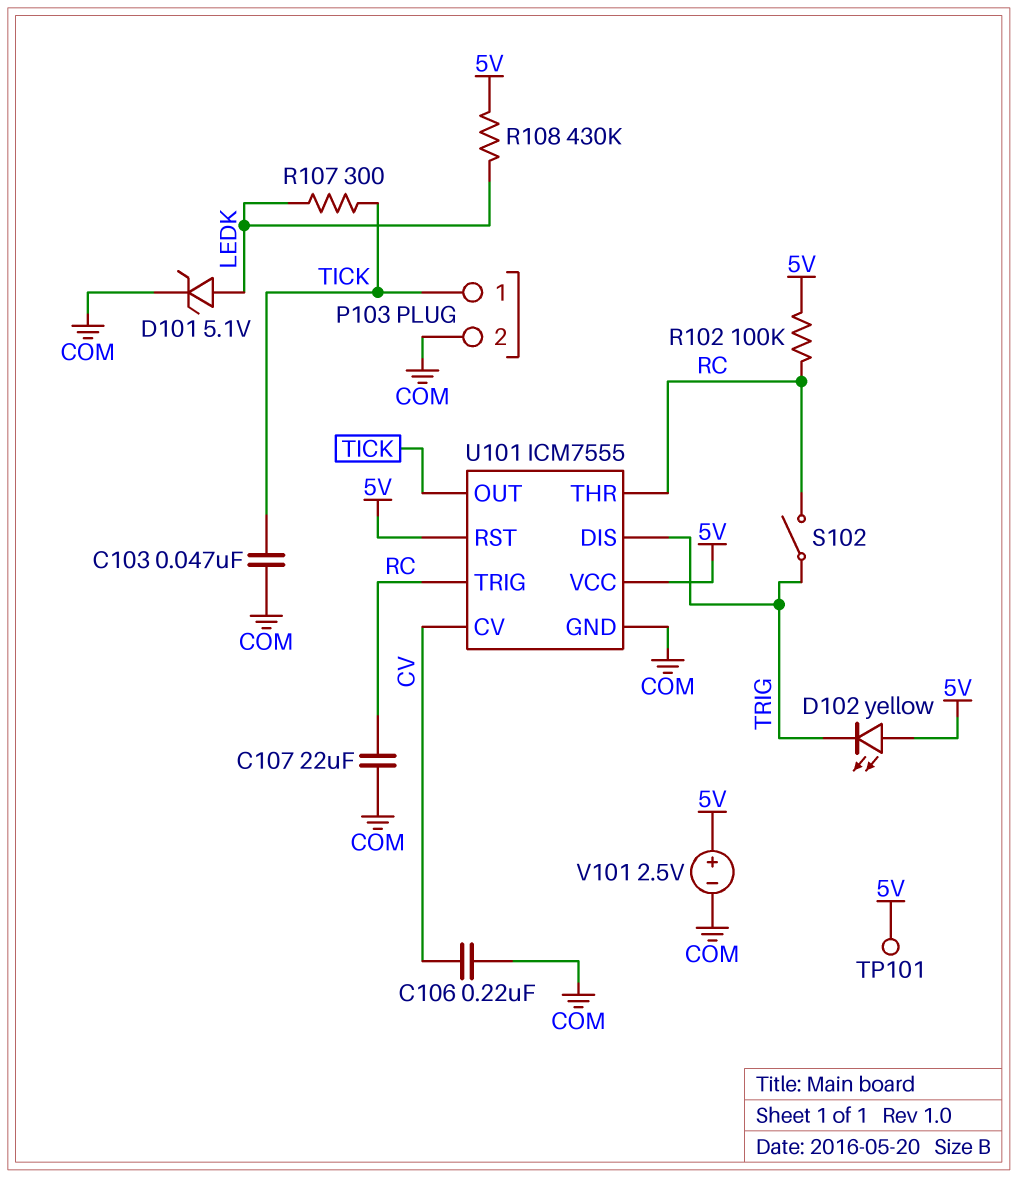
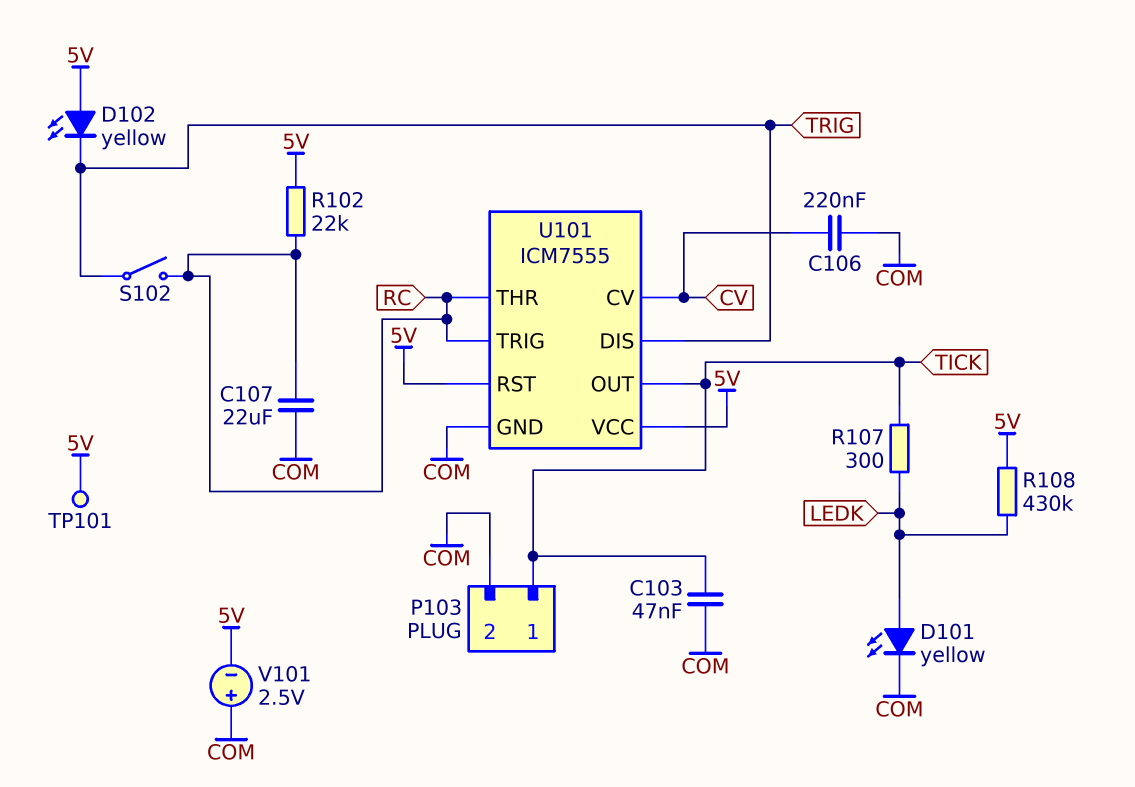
D101: zener 5.1V (A LEDK, K COM) -> LED yellow (A LEDK, K COM)
R102: 100k (5V, RC) -> 22k (5V, RC)
V101: 2.5V (plus 5V, minus COM) -> 2.5V (plus COM, minus 5V)

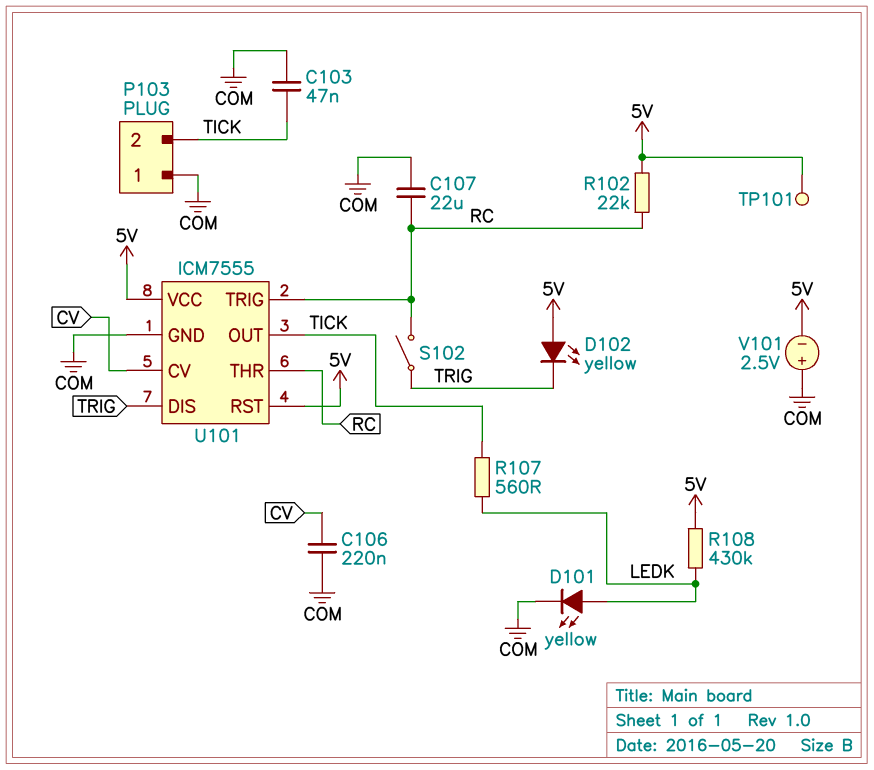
P103 pin 1: TICK -> COM
P103 pin 2: COM -> TICK
R107: 300 (LEDK, TICK) -> 560 (LEDK, TICK)

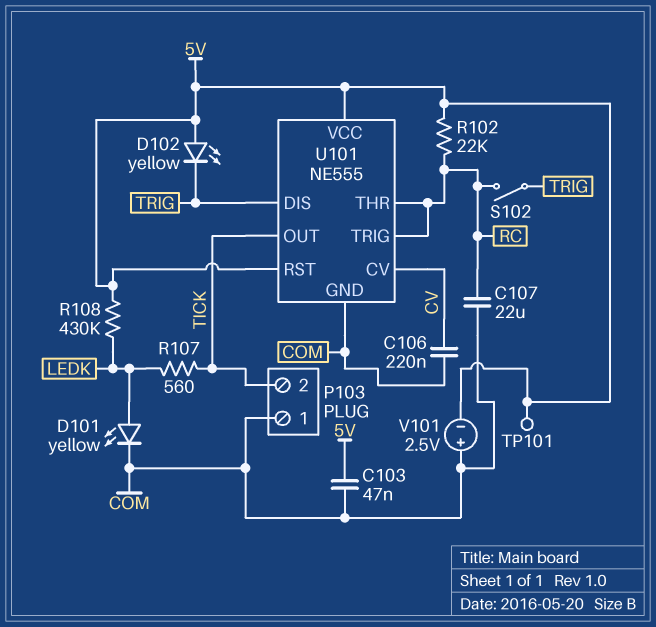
C103: 47nF (COM, TICK) -> 47nF (5V, COM)
U101: ICM7555 -> NE555

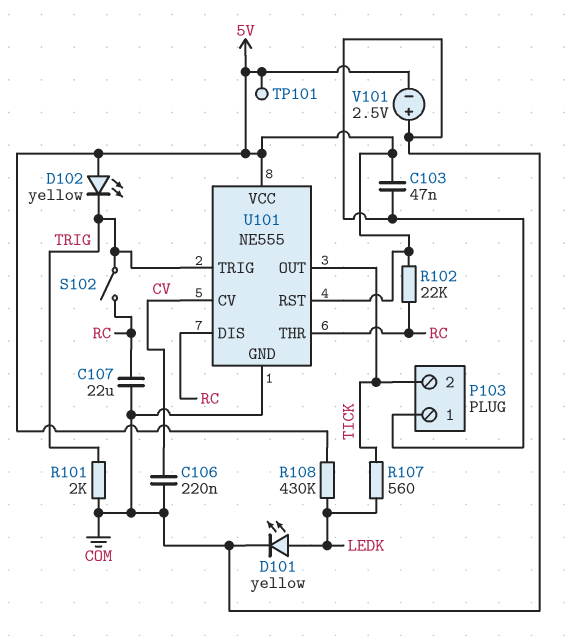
R101: none -> 2k (COM, TRIG)
U101 pin DIS: TRIG -> RC
U101 pin TRIG: RC -> TRIG

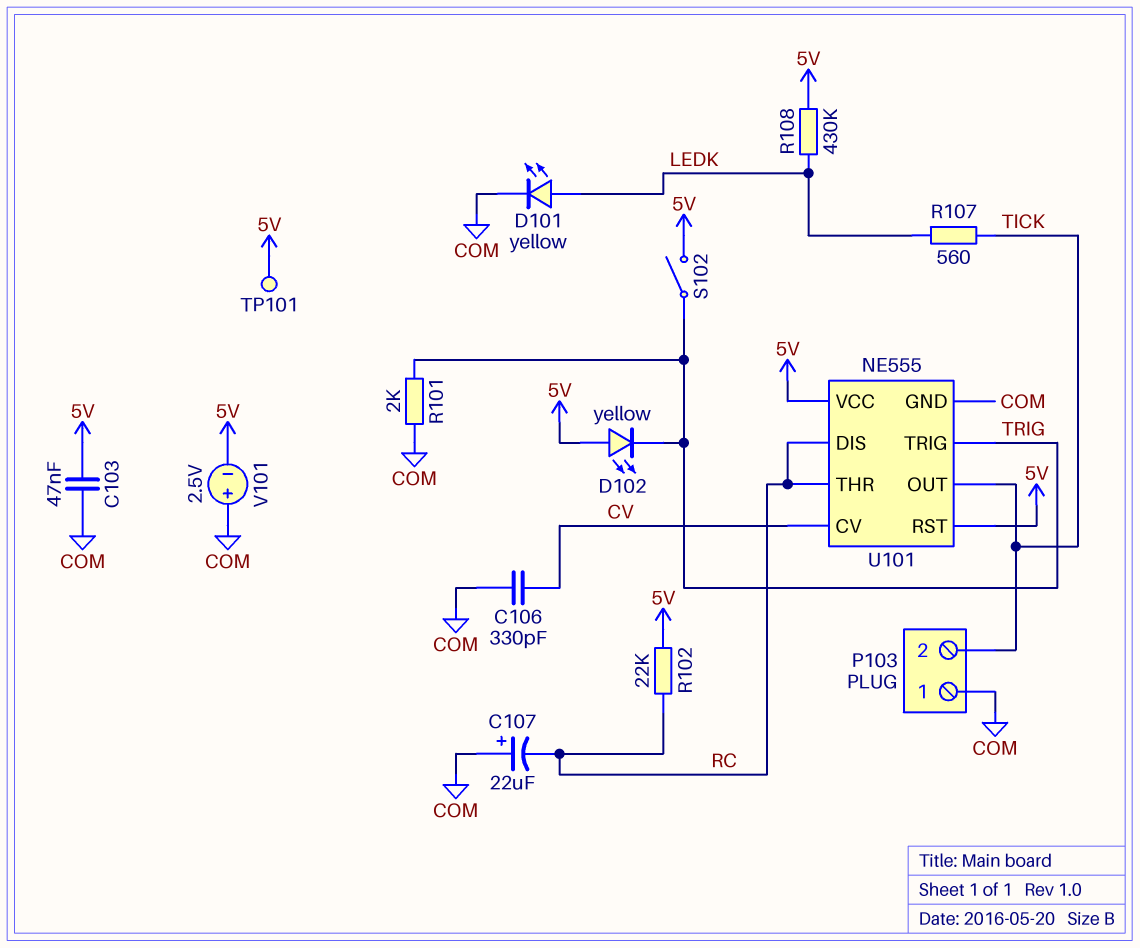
C106: 220nF (COM, CV) -> 330pF (COM, CV)
C107: 22uF (COM, RC) -> 22uF (plus COM, minus RC)
S102: switch (RC, TRIG) -> switch (5V, TRIG)

